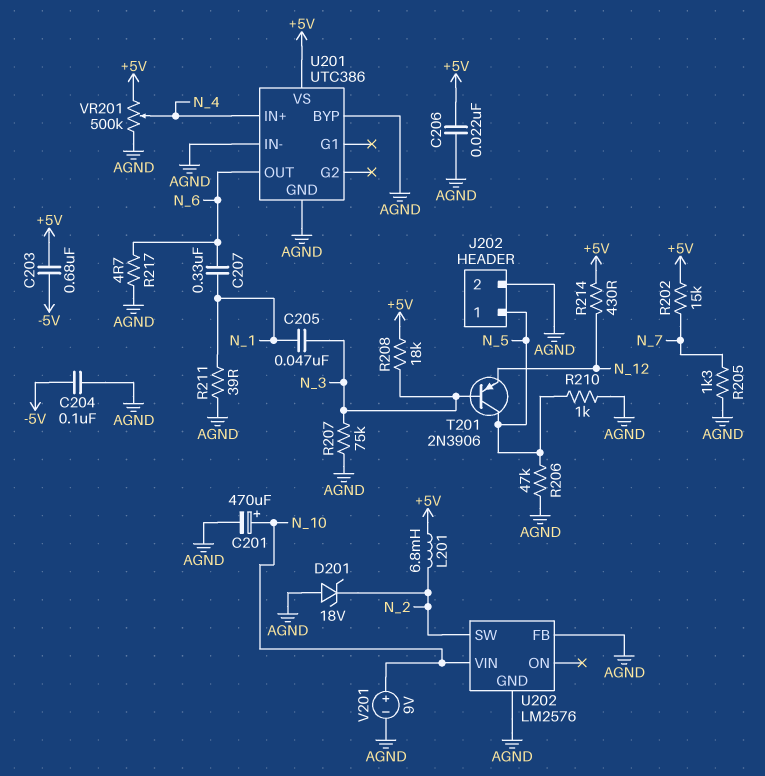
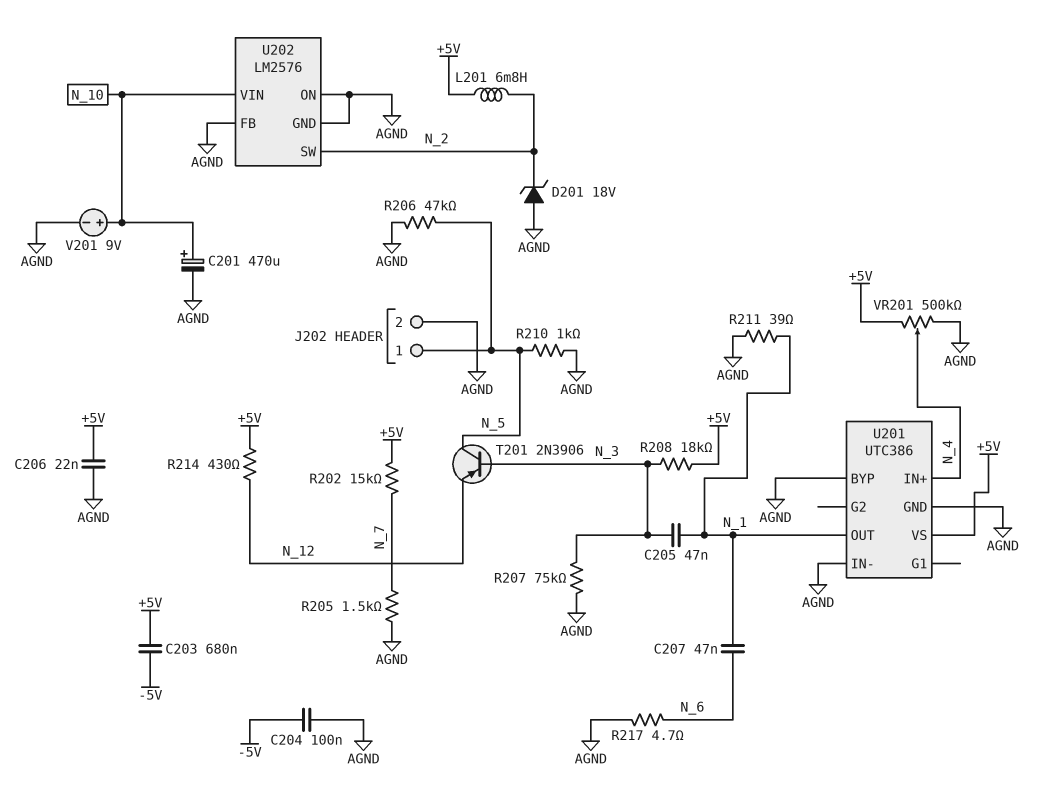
C207: 330nF (N_1, N_6) -> 47nF (N_1, N_6)
R205: 1.3k (AGND, N_7) -> 1.5k (AGND, N_7)
U201 pin OUT: N_6 -> N_1
U202 pin ON: none -> AGND

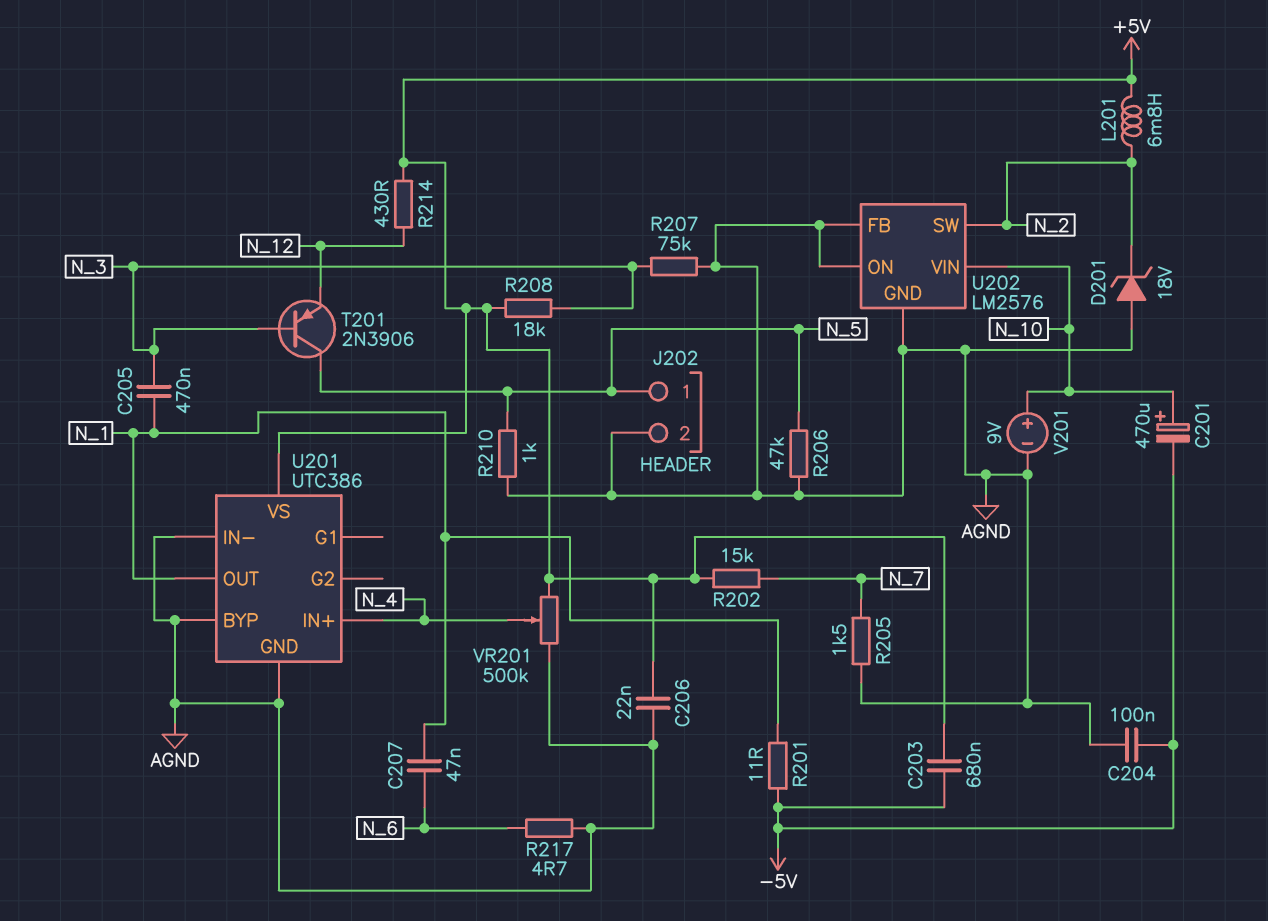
C201: 470uF (plus N_10, minus AGND) -> 470uF (plus N_10, minus -5V)
C205: 47nF (N_1, N_3) -> 470nF (N_1, N_3)
R201: none -> 11 (-5V, N_1)
R211: 39 (AGND, N_1) -> none

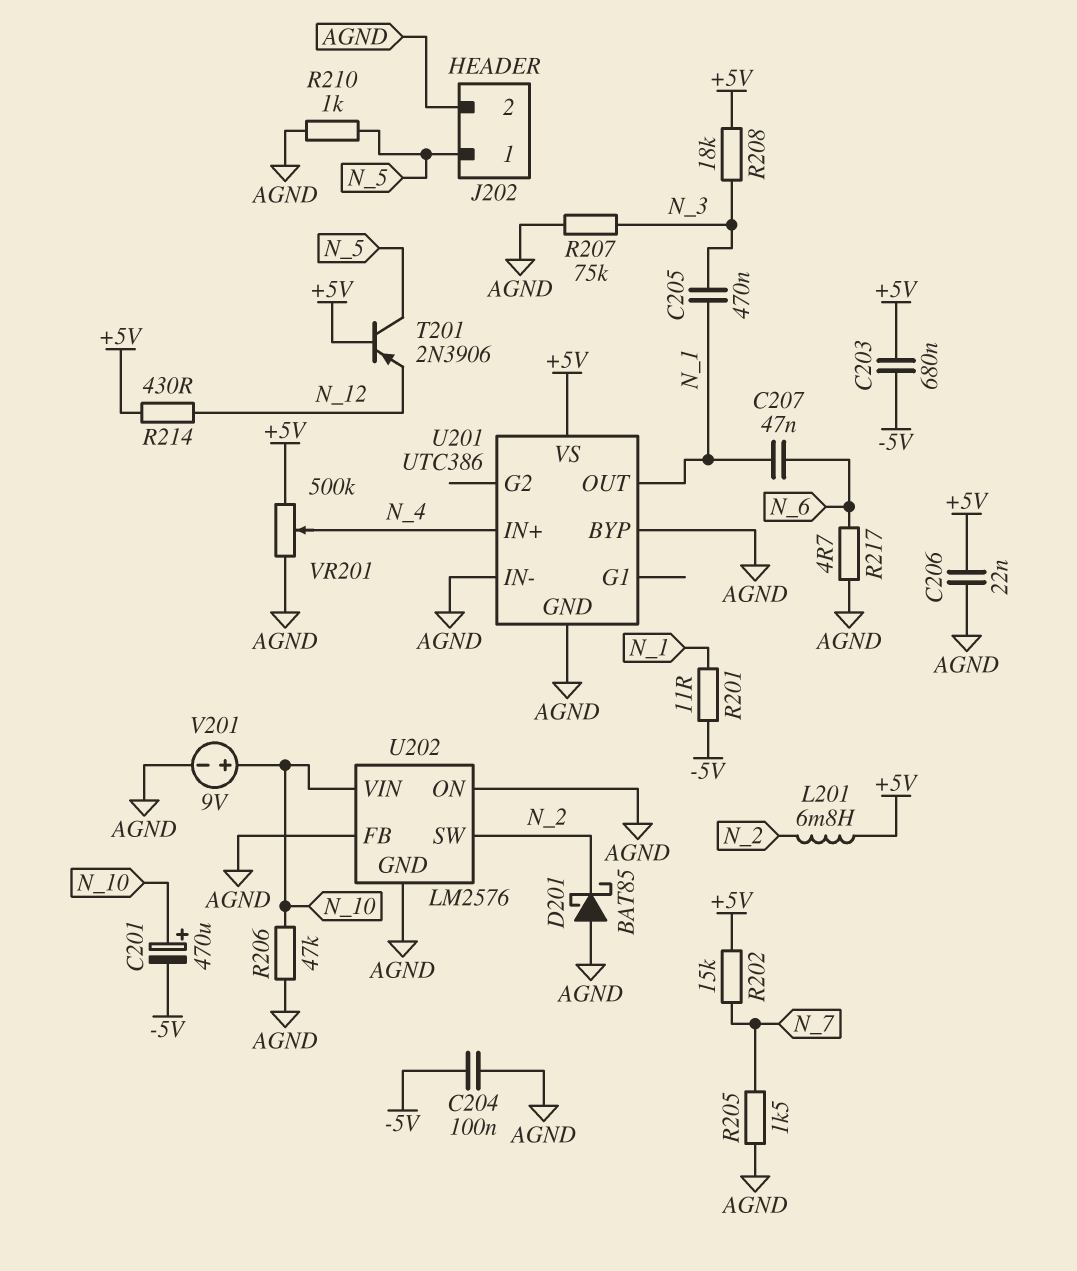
D201: zener 18V (A AGND, K N_2) -> schottky BAT85 (A AGND, K N_2)
R206: 47k (AGND, N_5) -> 47k (AGND, N_10)
T201: PNP 2N3906 (B N_3, C N_5, E N_12) -> PNP 2N3906 (B +5V, C N_5, E N_12)

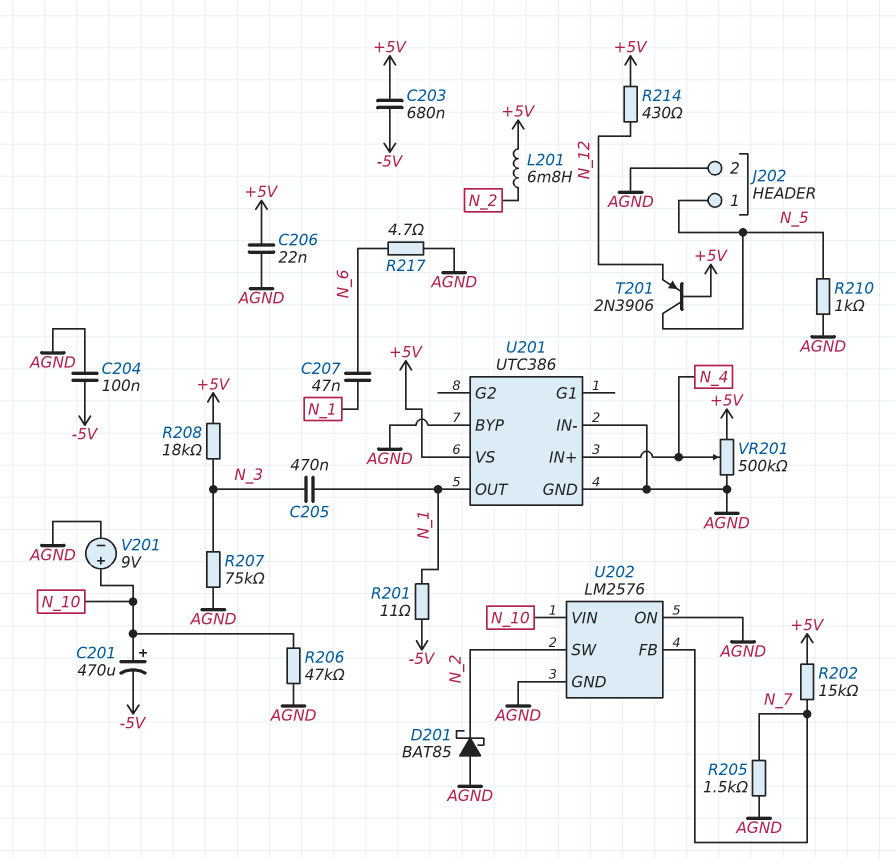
U202 pin FB: AGND -> N_7

